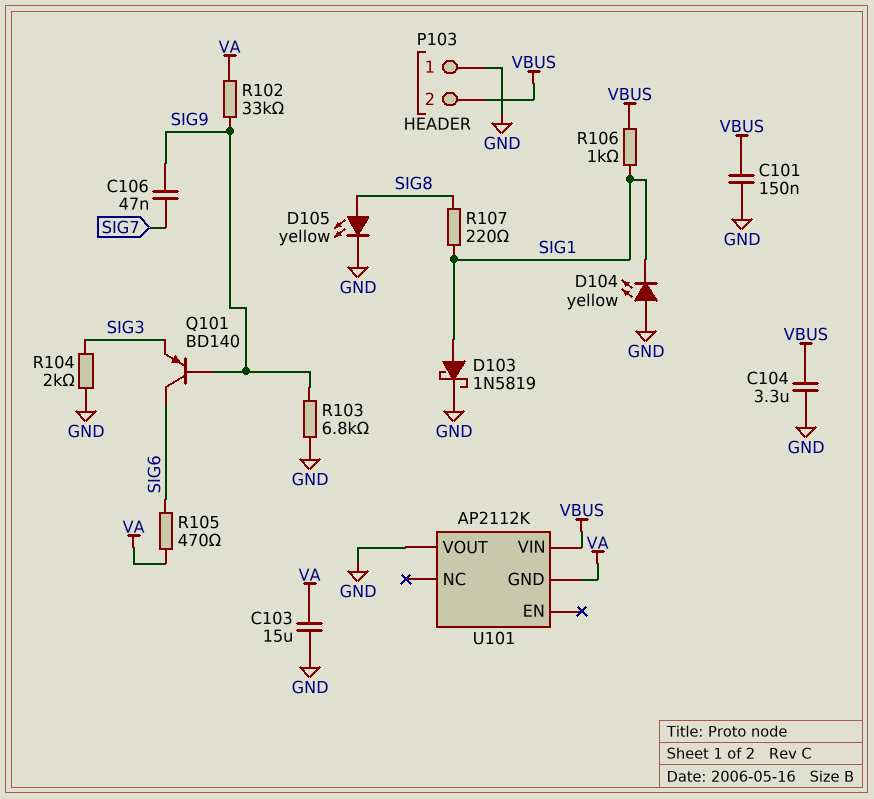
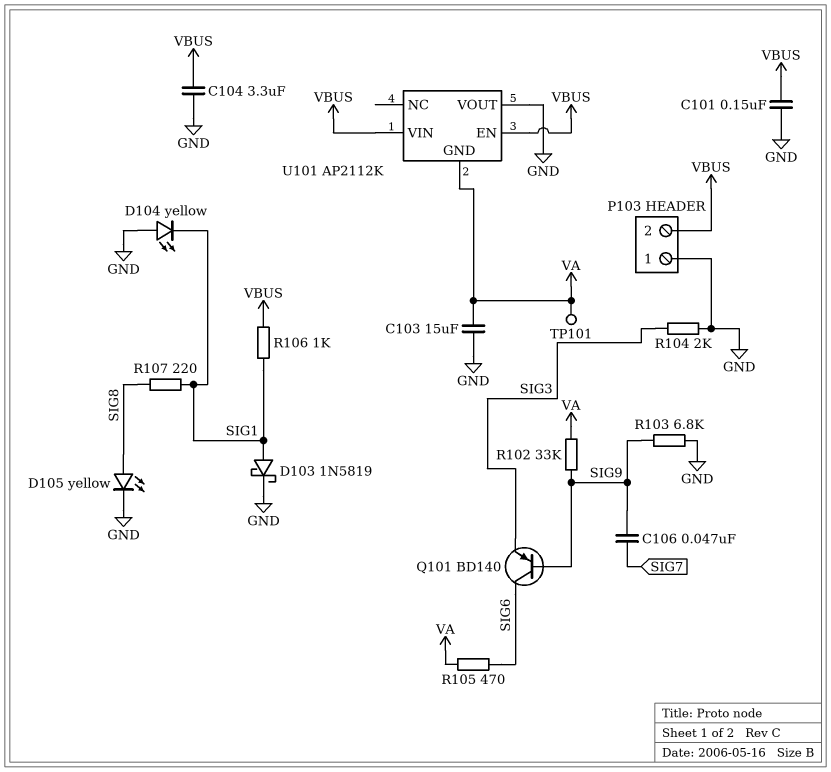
TP101: none -> test point (VA)
U101 pin EN: none -> VBUS

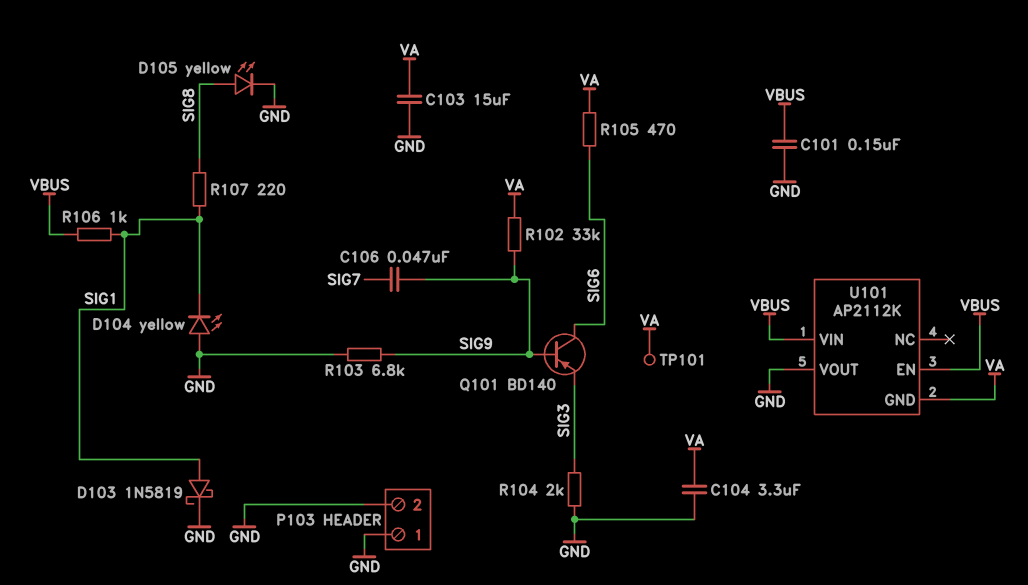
C104: 3.3uF (GND, VBUS) -> 3.3uF (GND, VA)
P103 pin 2: VBUS -> GND

